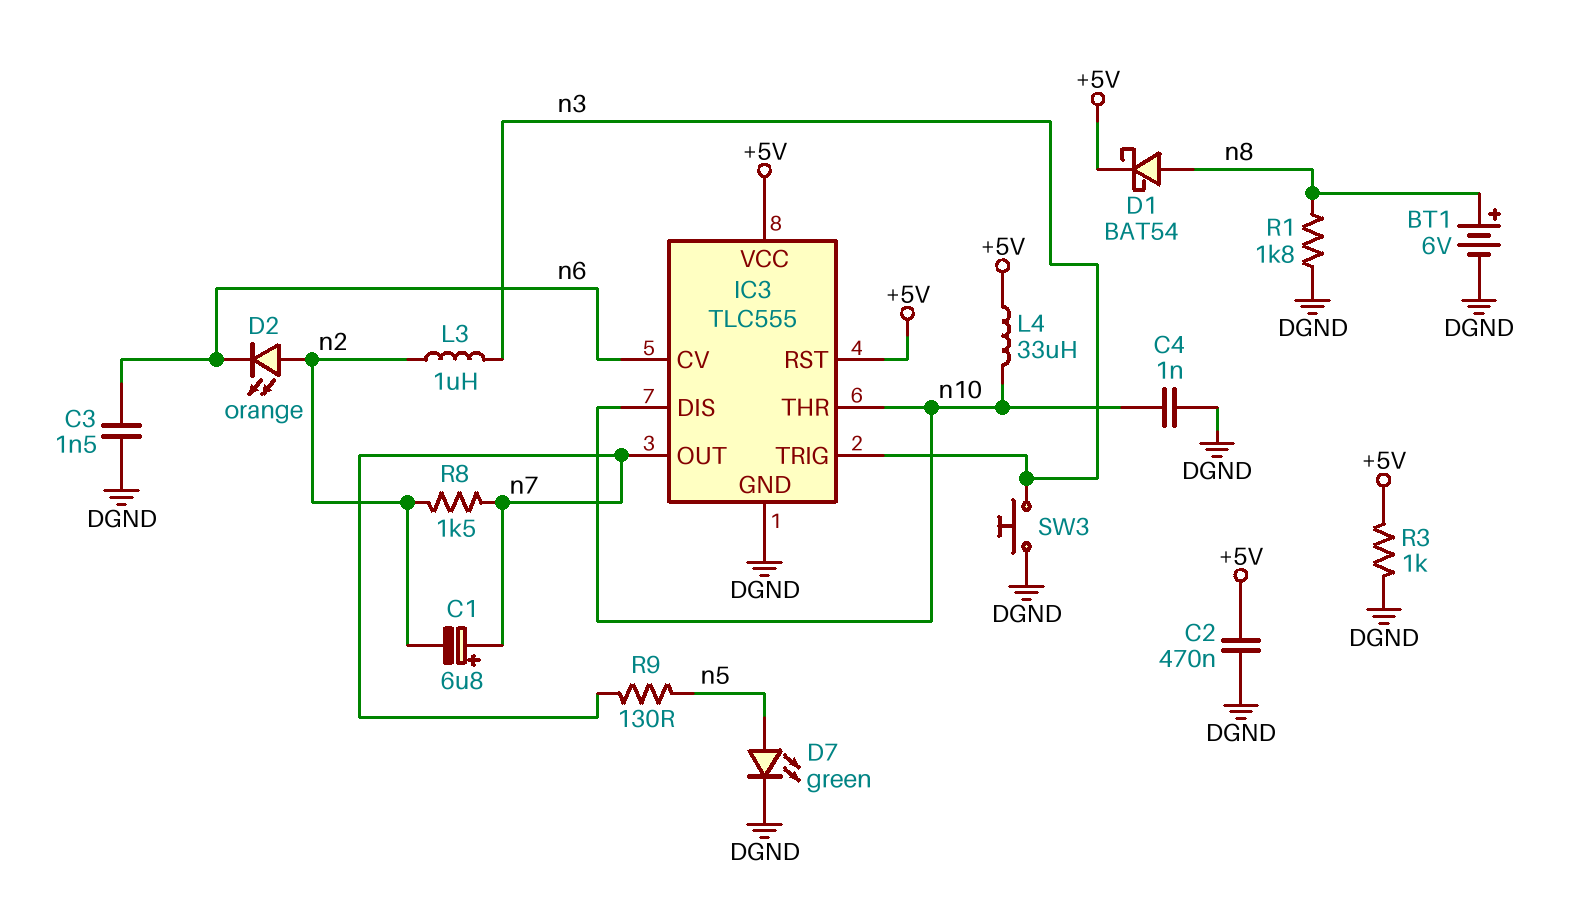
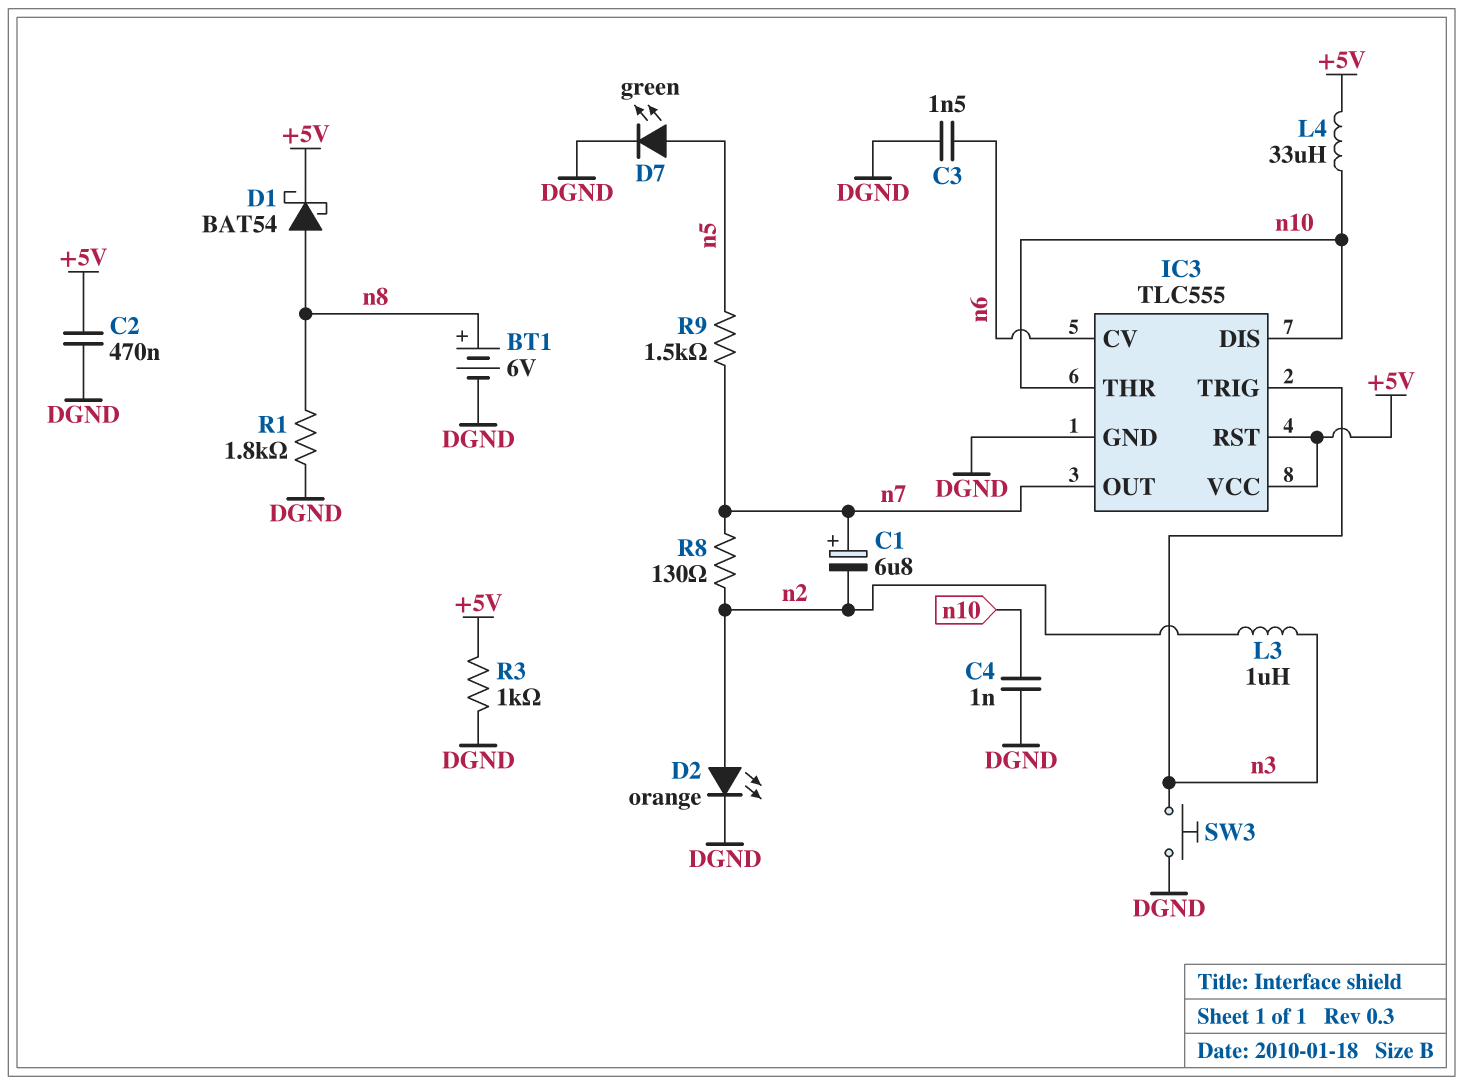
D2: LED orange (A n2, K n6) -> LED orange (A n2, K DGND)
R8: 1.5k (n2, n7) -> 130 (n2, n7)
R9: 130 (n5, n7) -> 1.5k (n5, n7)

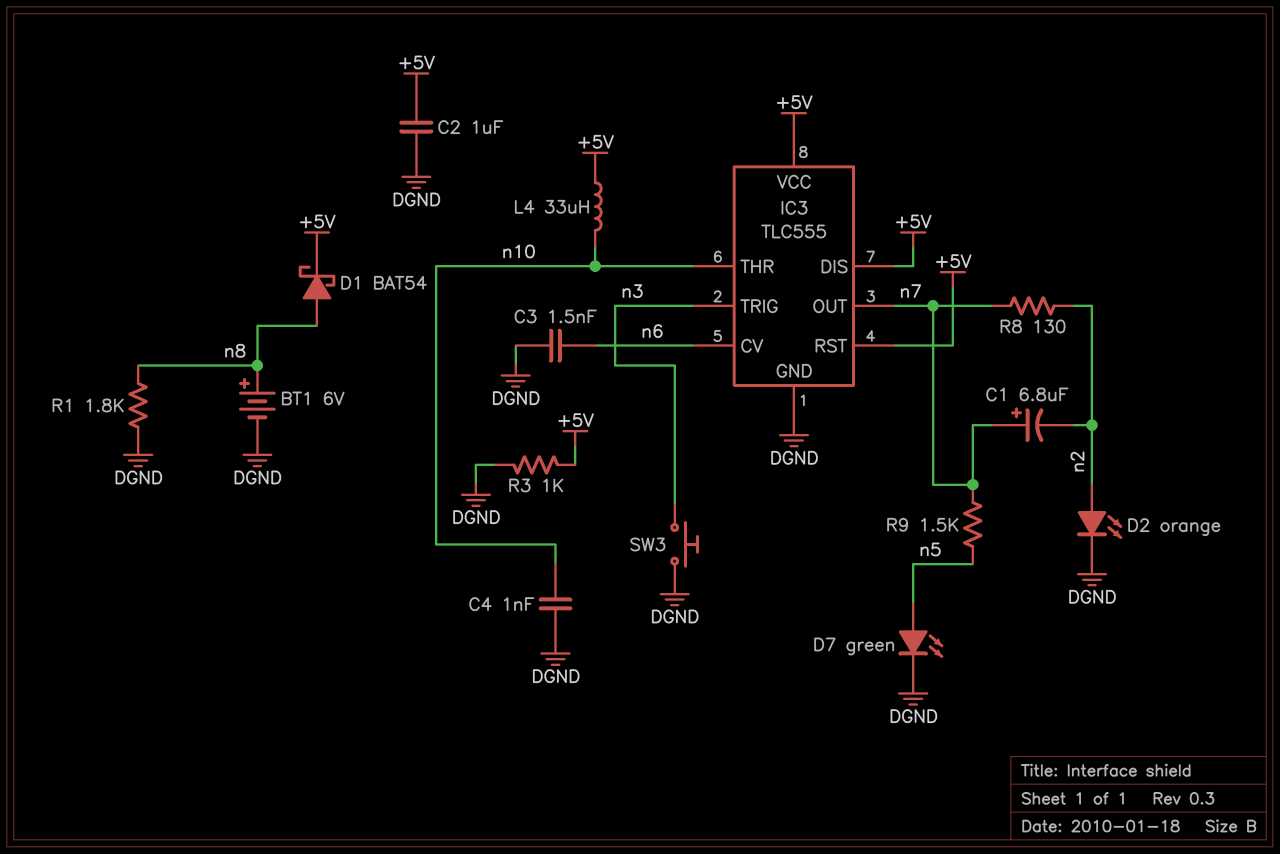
C2: 470nF (+5V, DGND) -> 1uF (+5V, DGND)
IC3 pin DIS: n10 -> +5V
L3: 1uH (n2, n3) -> none

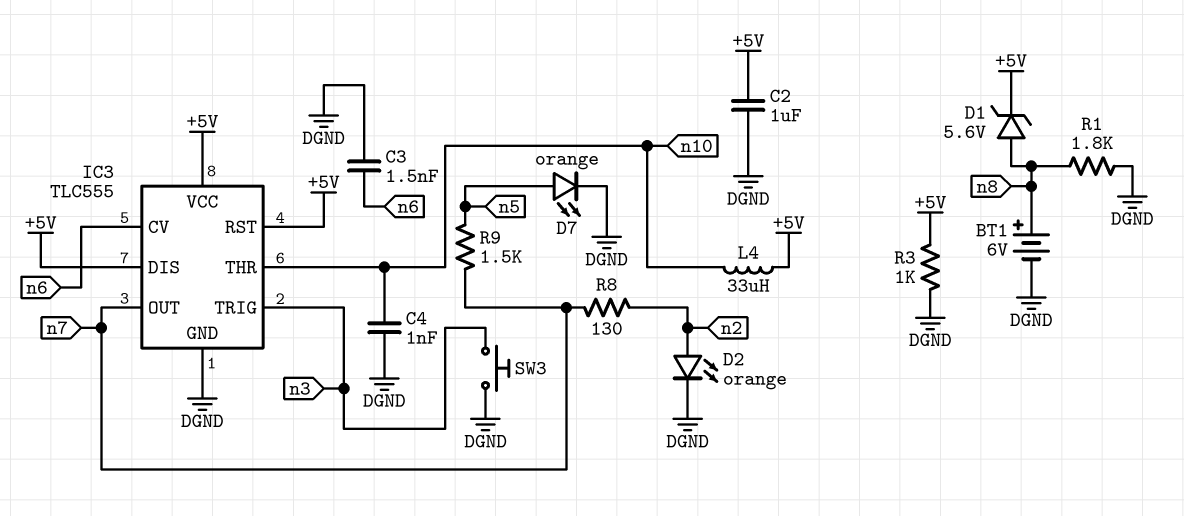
C1: 6.8uF (plus n7, minus n2) -> none
D1: schottky BAT54 (A n8, K +5V) -> zener 5.6V (A n8, K +5V)
D7: LED green (A n5, K DGND) -> LED orange (A n5, K DGND)

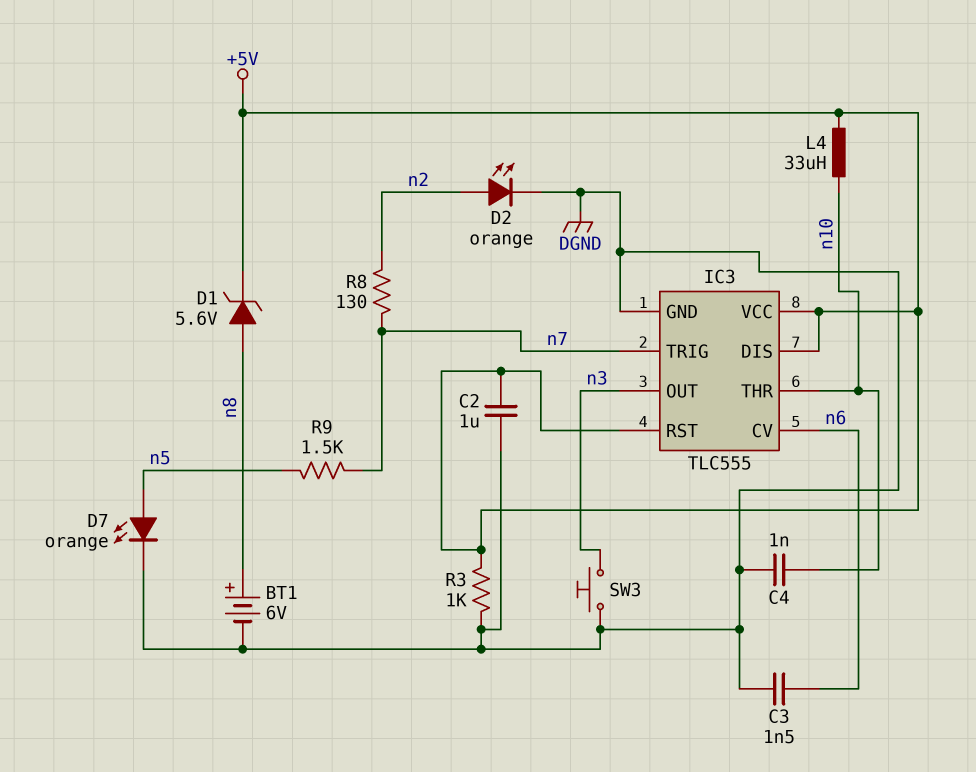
IC3 pin OUT: n7 -> n3
IC3 pin TRIG: n3 -> n7
R1: 1.8k (DGND, n8) -> none

